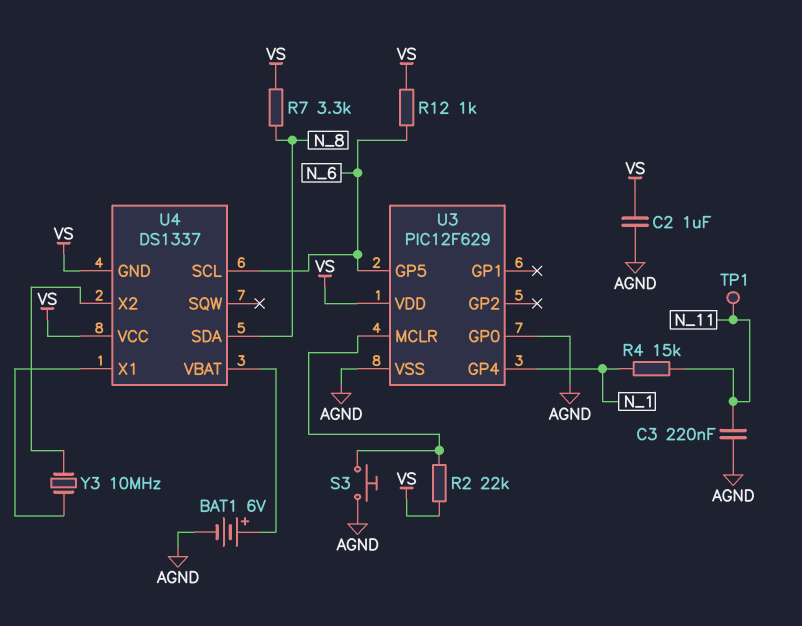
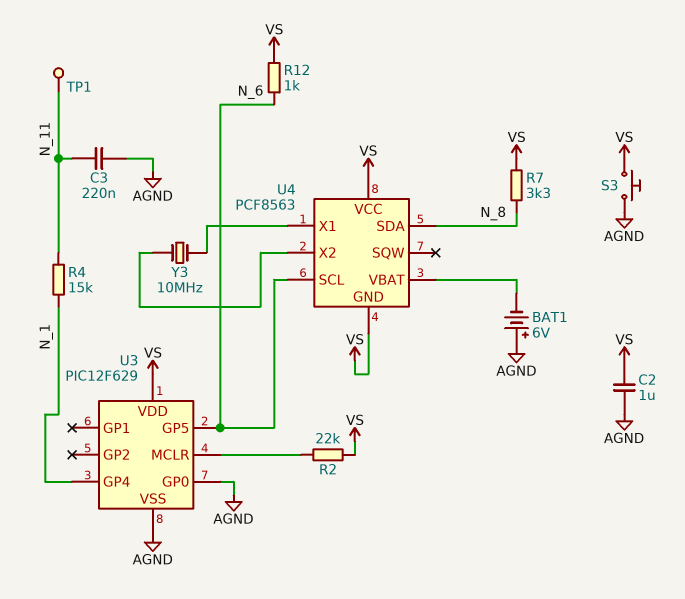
BAT1: 6V (plus U4/VBAT, minus AGND) -> 6V (plus AGND, minus U4/VBAT)
S3: button (AGND, U3/MCLR) -> button (AGND, VS)
U4: DS1337 -> PCF8563

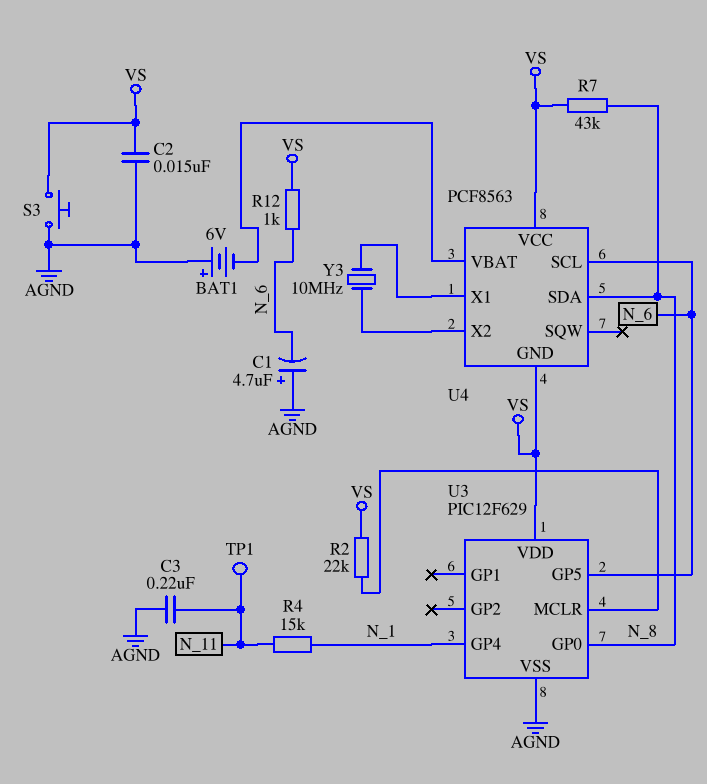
C1: none -> 4.7uF (plus AGND, minus N_6)
C2: 1uF (AGND, VS) -> 15nF (AGND, VS)
R7: 3.3k (N_8, VS) -> 43k (N_8, VS)
U3 pin GP0: AGND -> N_8

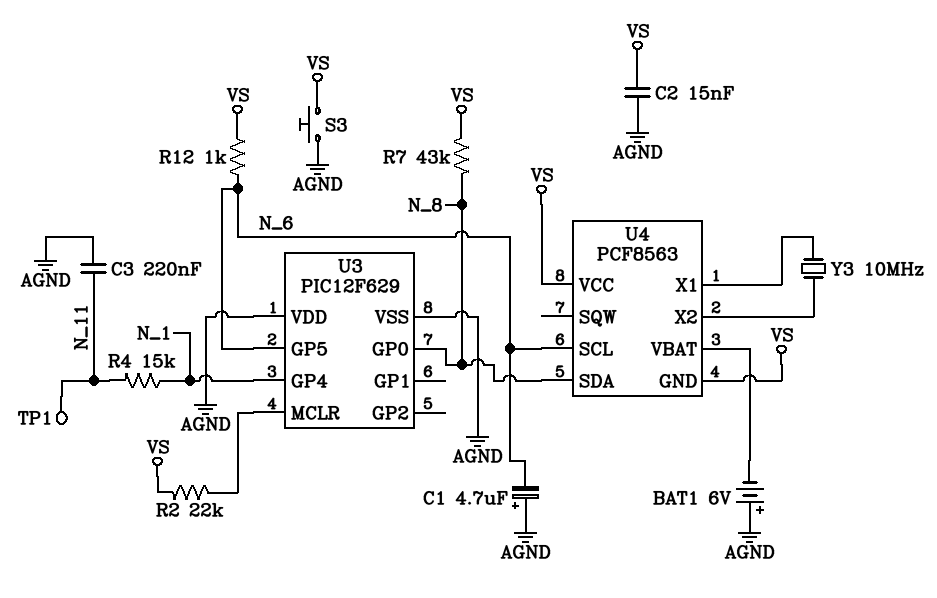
U3 pin VDD: VS -> AGND

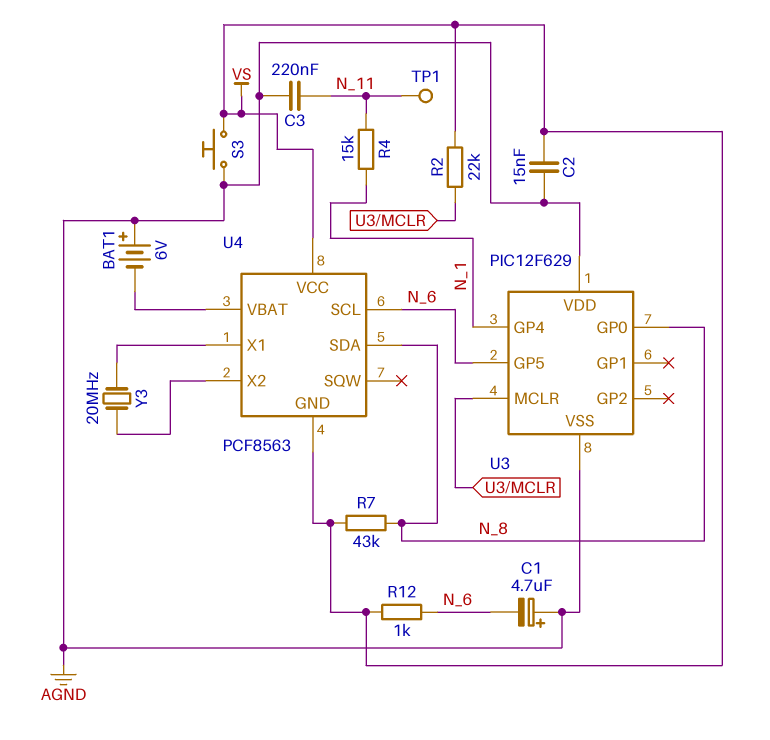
Y3: 10MHz (U4/X1, U4/X2) -> 20MHz (U4/X1, U4/X2)

